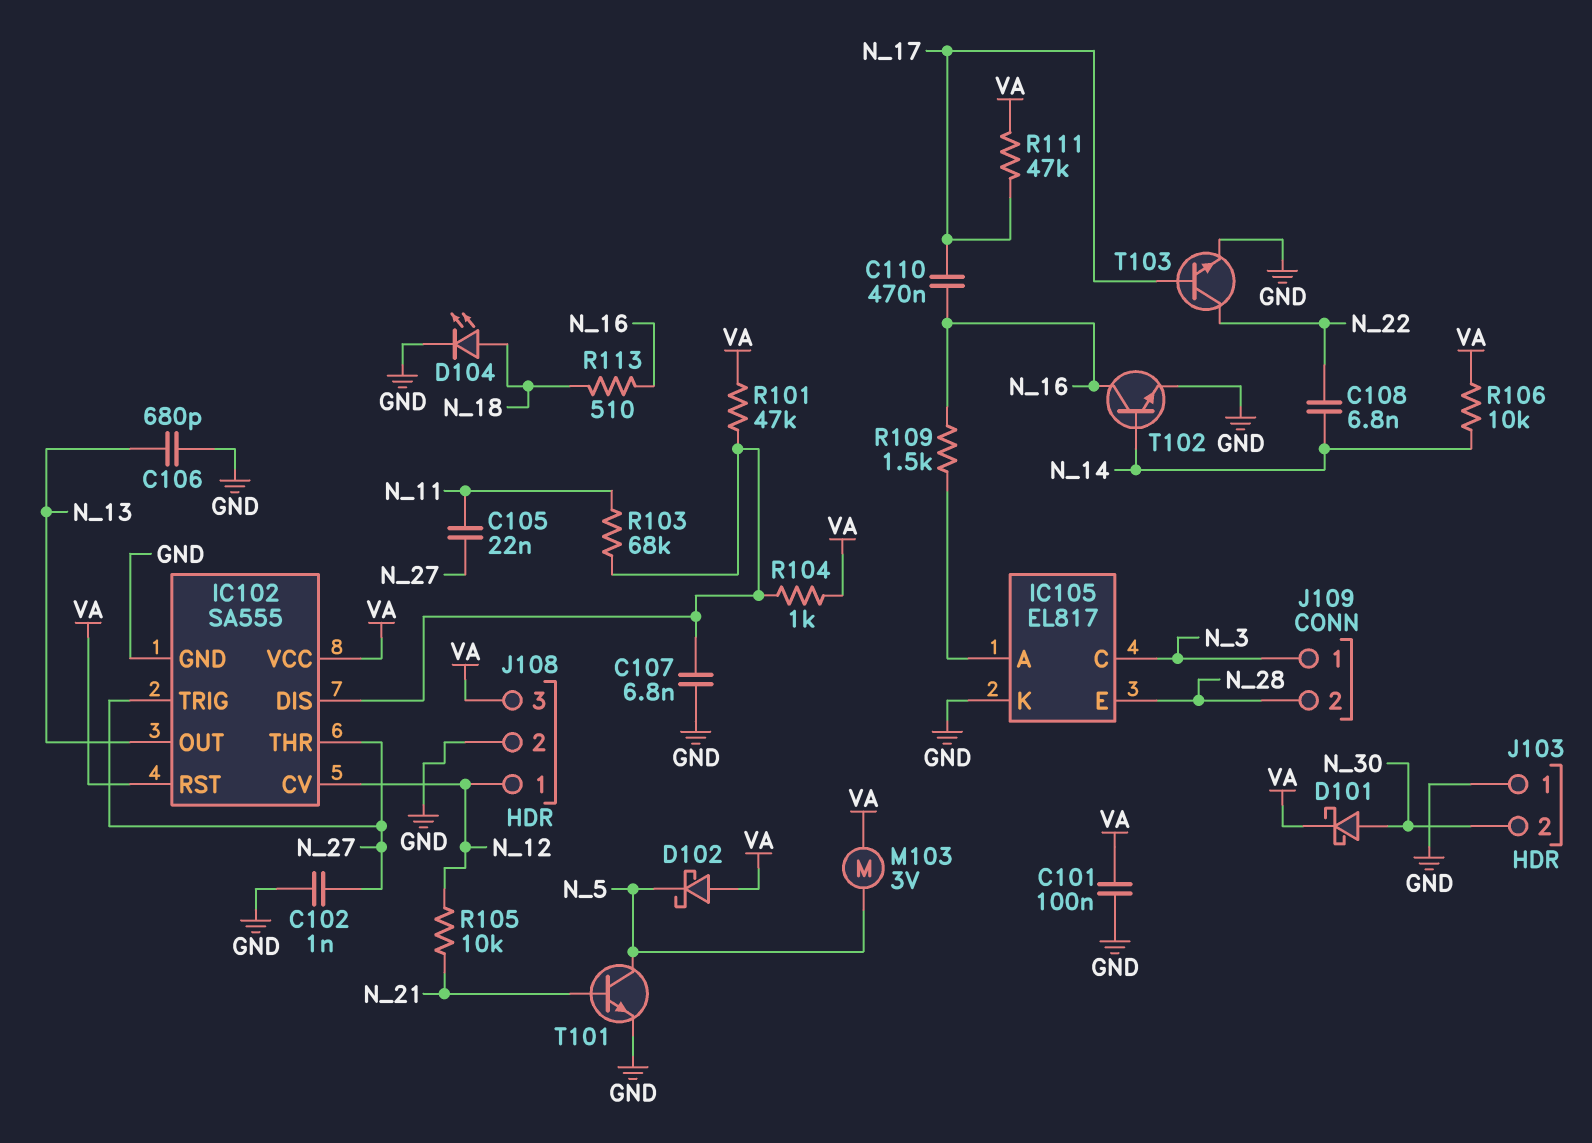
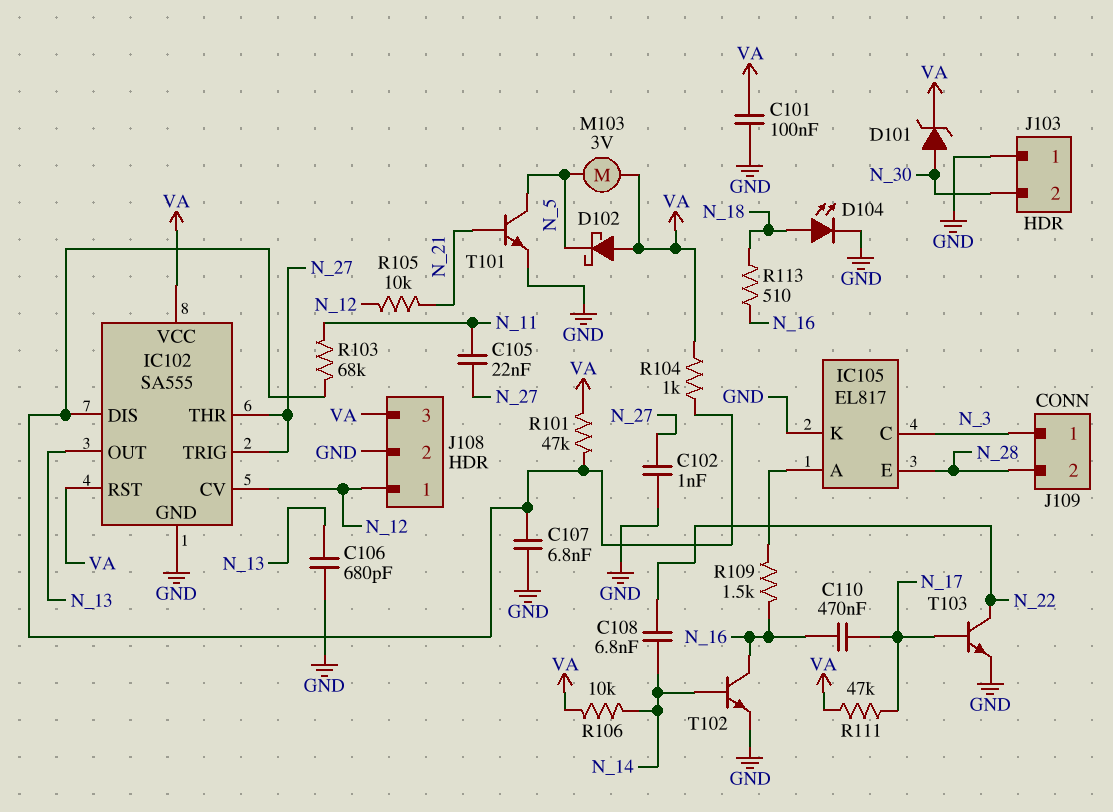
D101: schottky (A N_30, K VA) -> zener (A N_30, K VA)

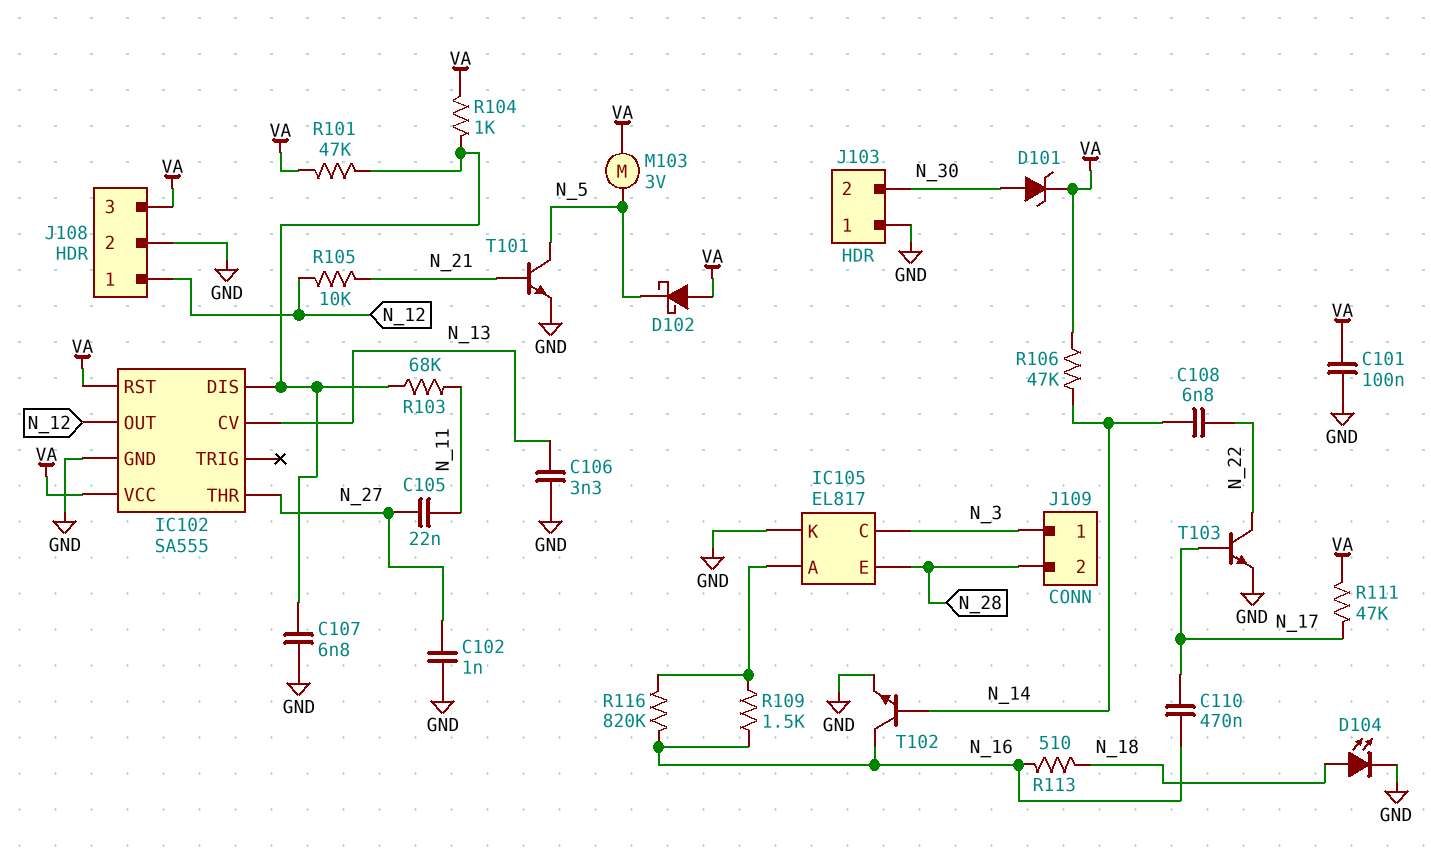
C106: 680pF (GND, N_13) -> 3.3nF (GND, N_13)
IC102 pin CV: N_12 -> N_13
IC102 pin OUT: N_13 -> N_12
IC102 pin TRIG: N_27 -> none
R106: 10k (N_14, VA) -> 47k (N_14, VA)
R116: none -> 820k (IC105/A, N_16)

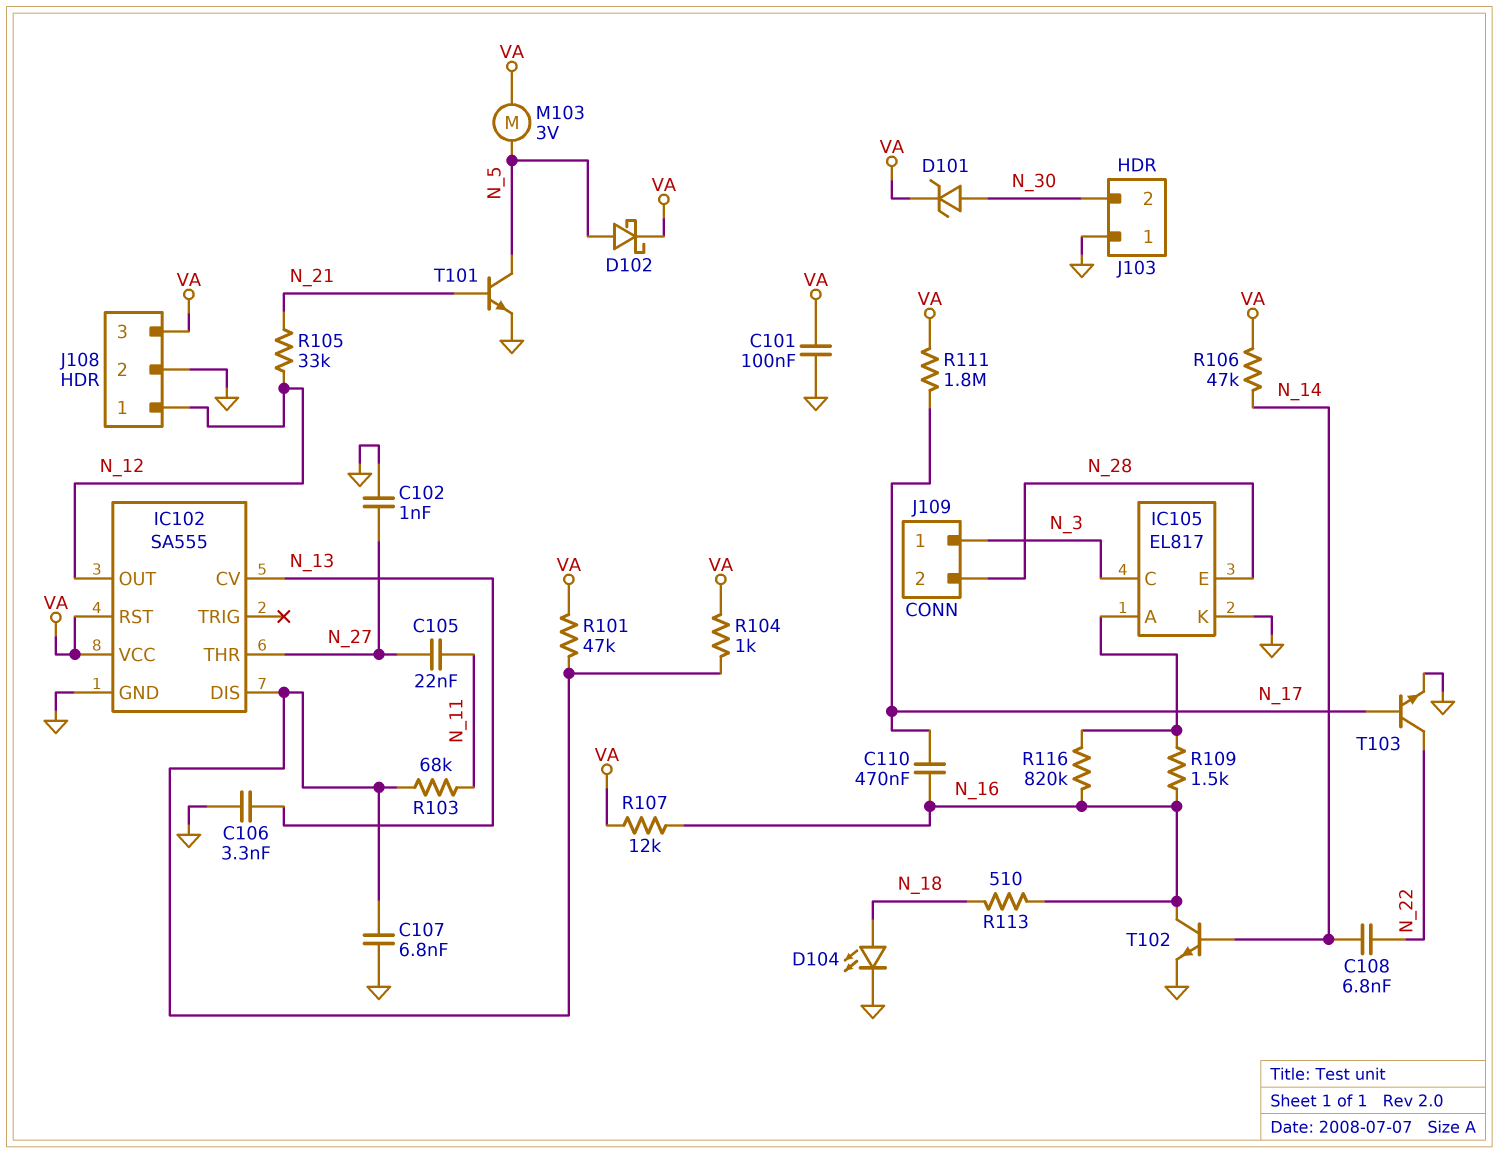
D102: schottky (A VA, K N_5) -> schottky (A N_5, K VA)
R105: 10k (N_12, N_21) -> 33k (N_12, N_21)
R107: none -> 12k (N_16, VA)
R111: 47k (N_17, VA) -> 1.8M (N_17, VA)

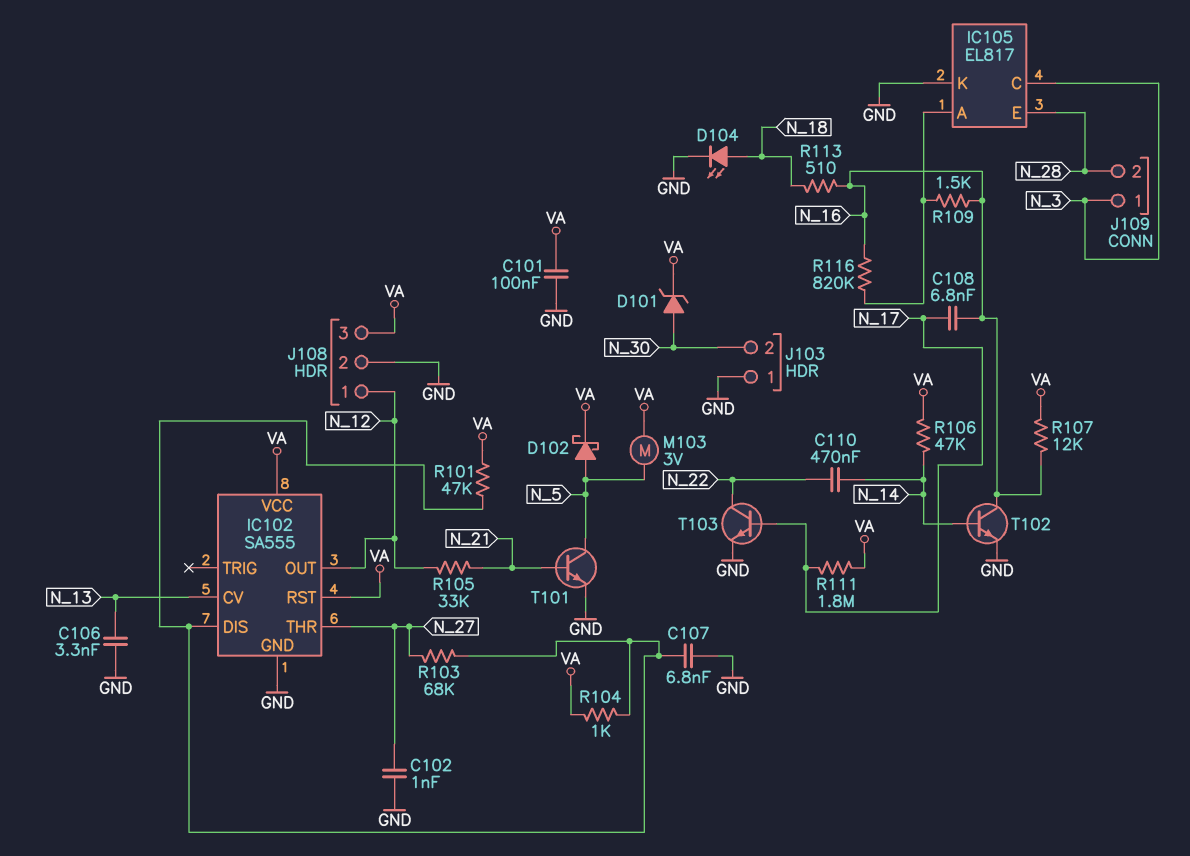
C105: 22nF (N_11, N_27) -> none
C108: 6.8nF (N_14, N_22) -> 6.8nF (N_16, N_17)
C110: 470nF (N_16, N_17) -> 470nF (N_14, N_22)
R103: 68k (IC102/DIS, N_11) -> 68k (IC102/DIS, N_27)

